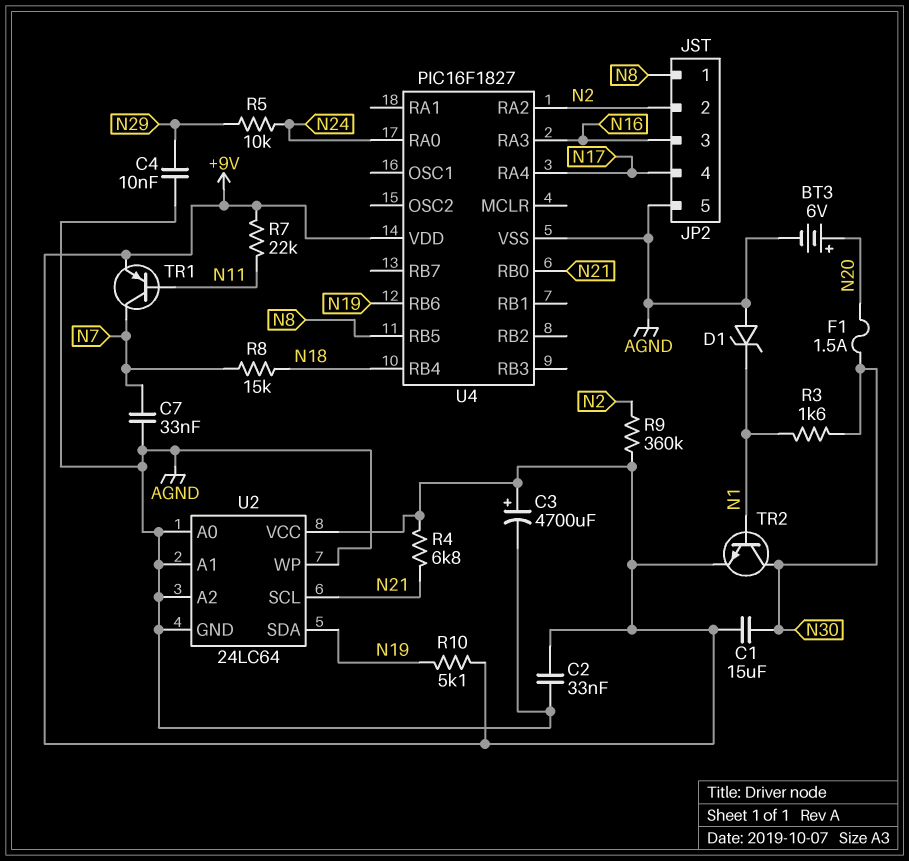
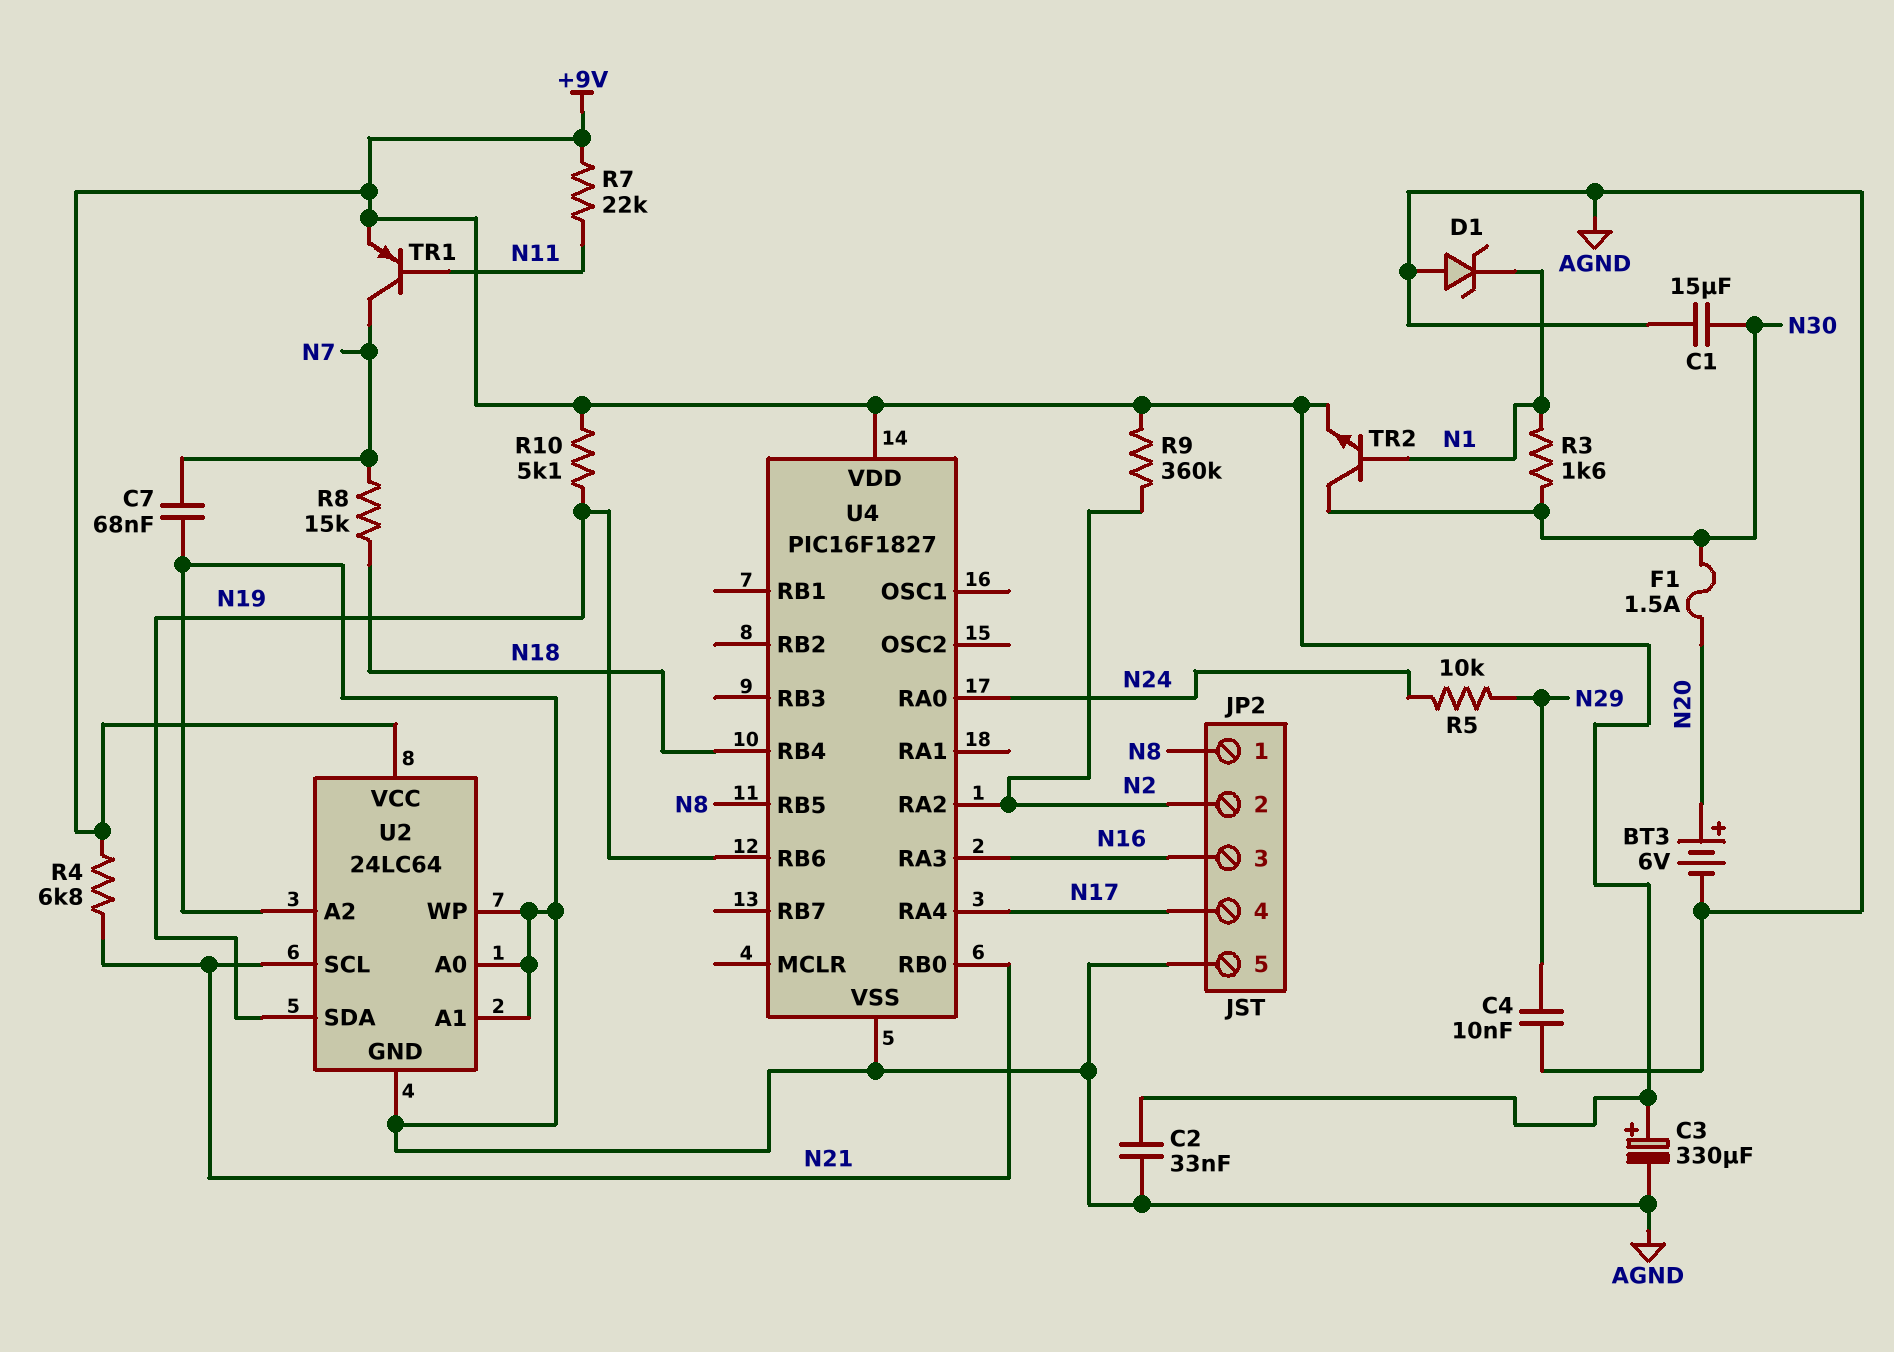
C1: 15uF (+9V, N30) -> 15uF (AGND, N30)
C3: 4700uF (plus +9V, minus AGND) -> 330uF (plus +9V, minus AGND)
C7: 33nF (AGND, N7) -> 68nF (AGND, N7)

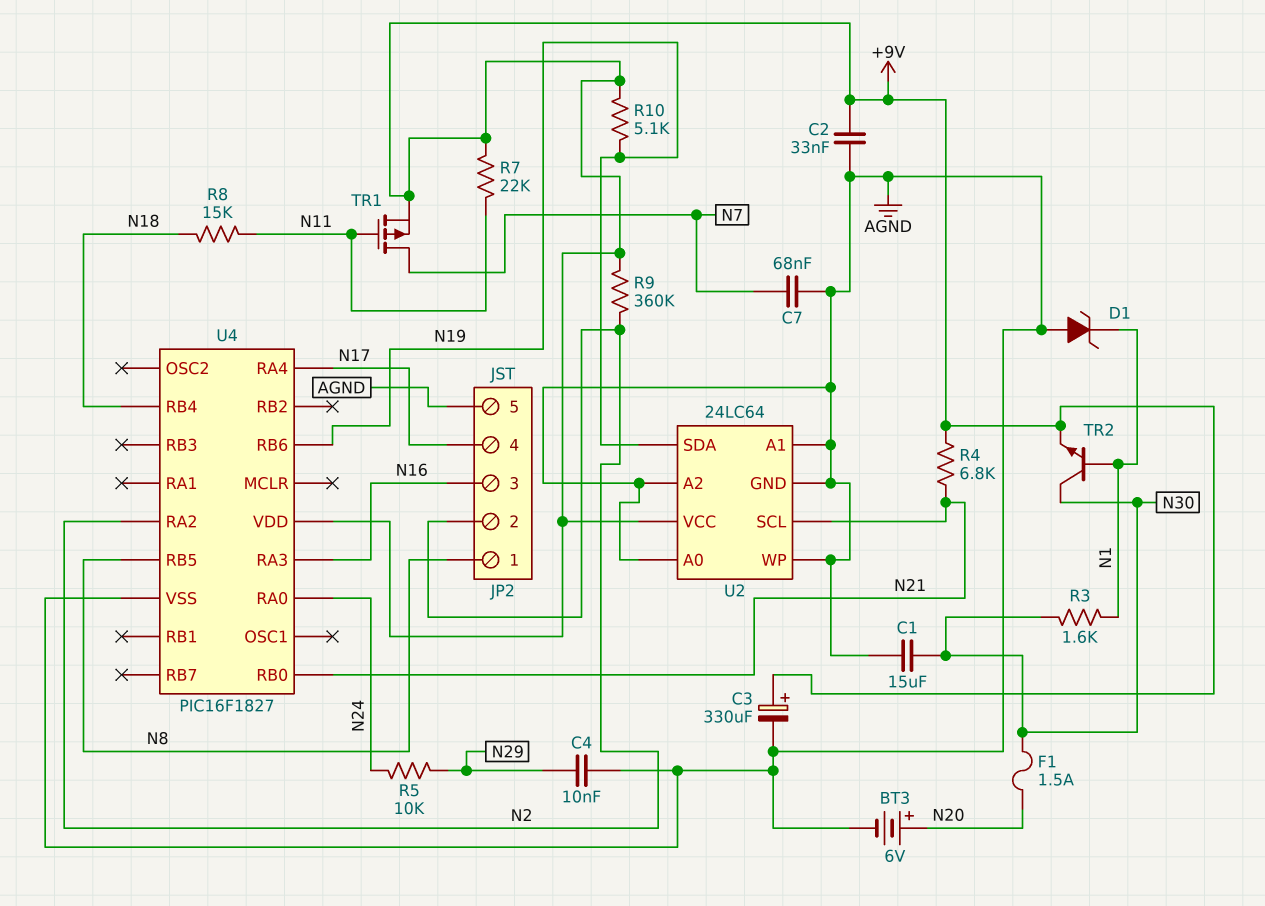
R8: 15k (N7, N18) -> 15k (N11, N18)
TR1: PNP (B N11, C N7, E +9V) -> PMOS (G N11, D N7, S +9V)

